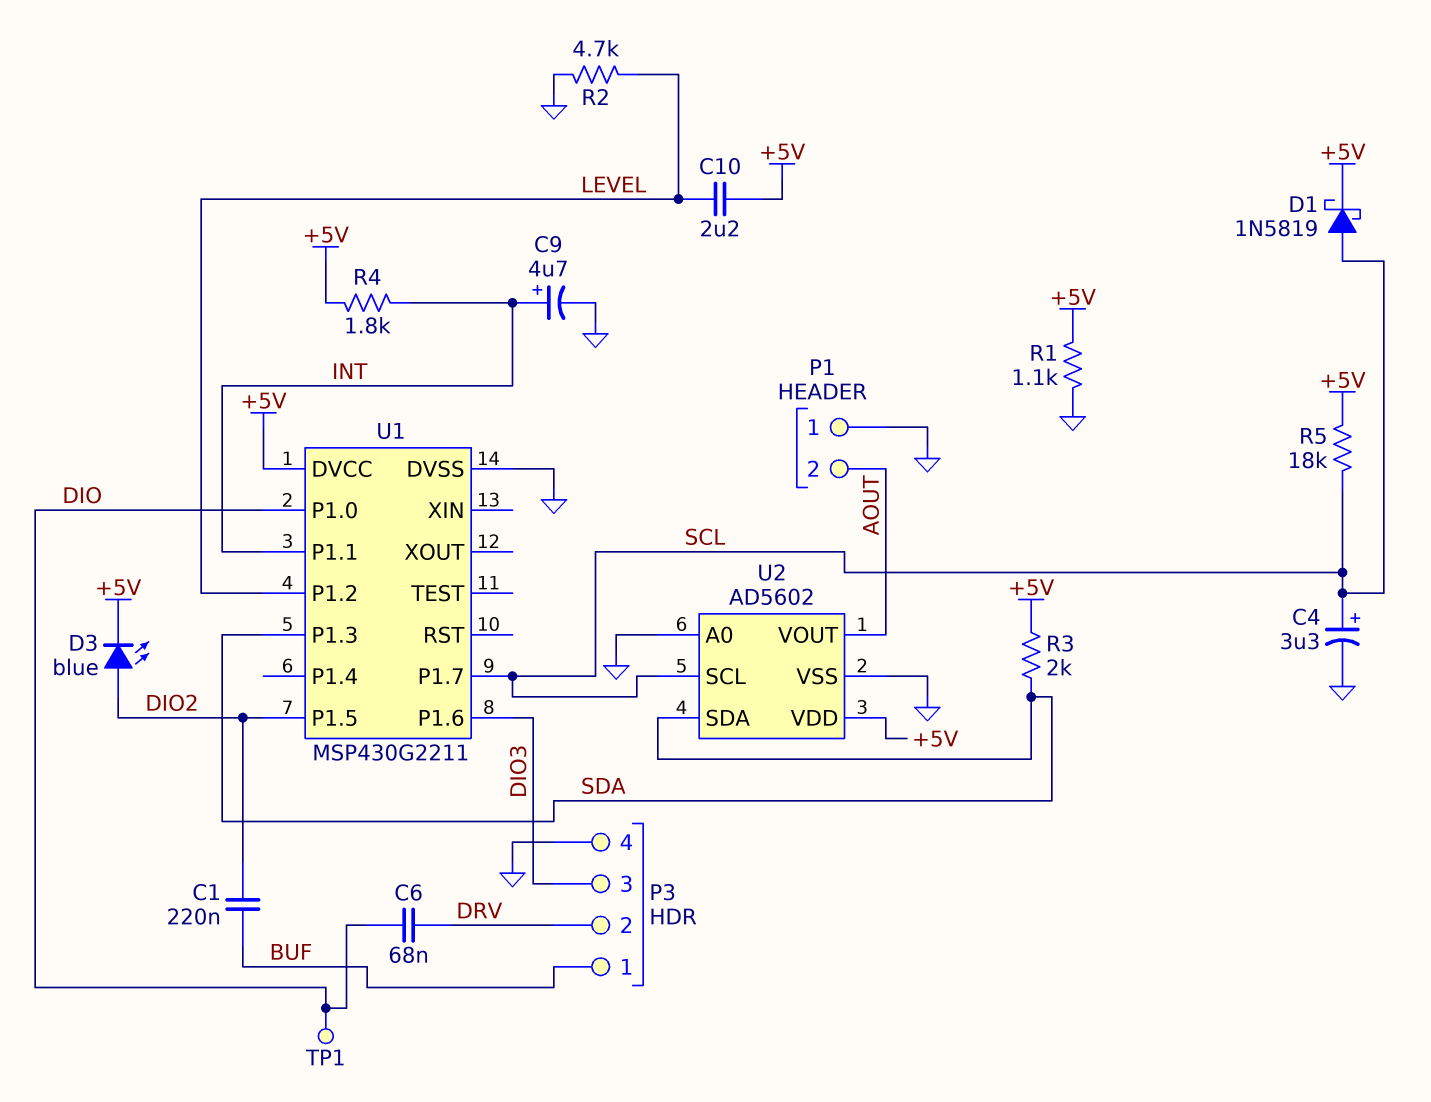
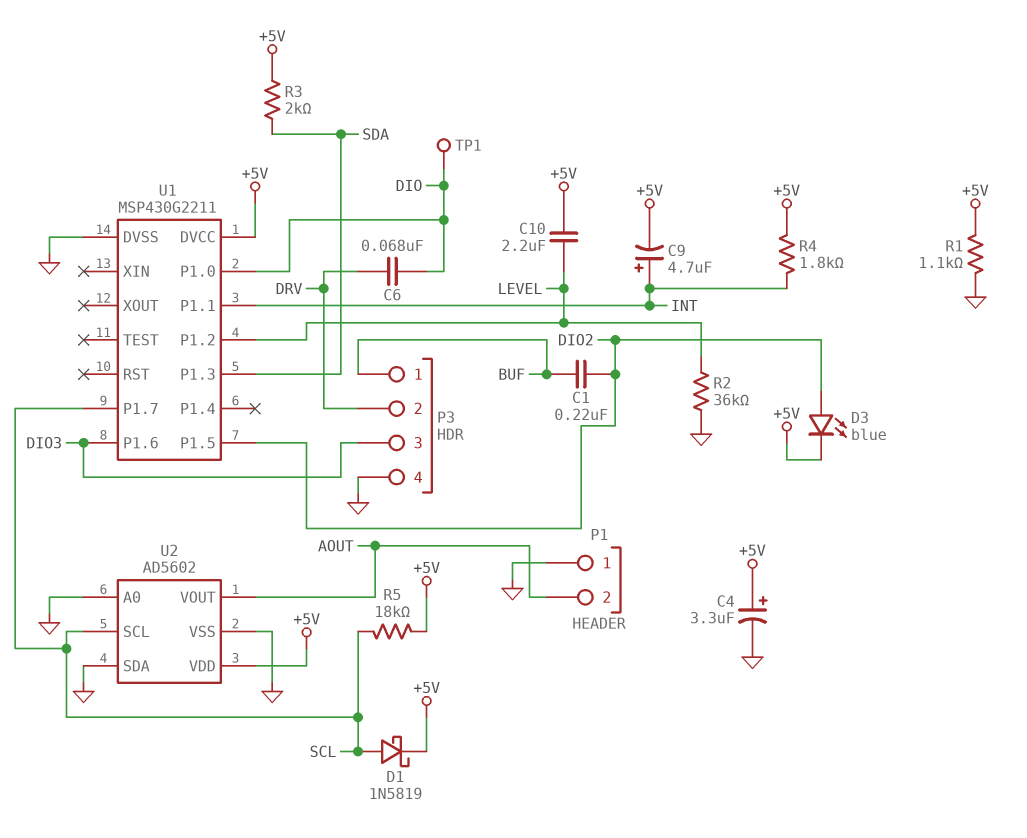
C4: 3.3uF (plus SCL, minus GND) -> 3.3uF (plus +5V, minus GND)
C9: 4.7uF (plus INT, minus GND) -> 4.7uF (plus INT, minus +5V)
R2: 4.7k (GND, LEVEL) -> 36k (GND, LEVEL)
U2 pin SDA: SDA -> GND

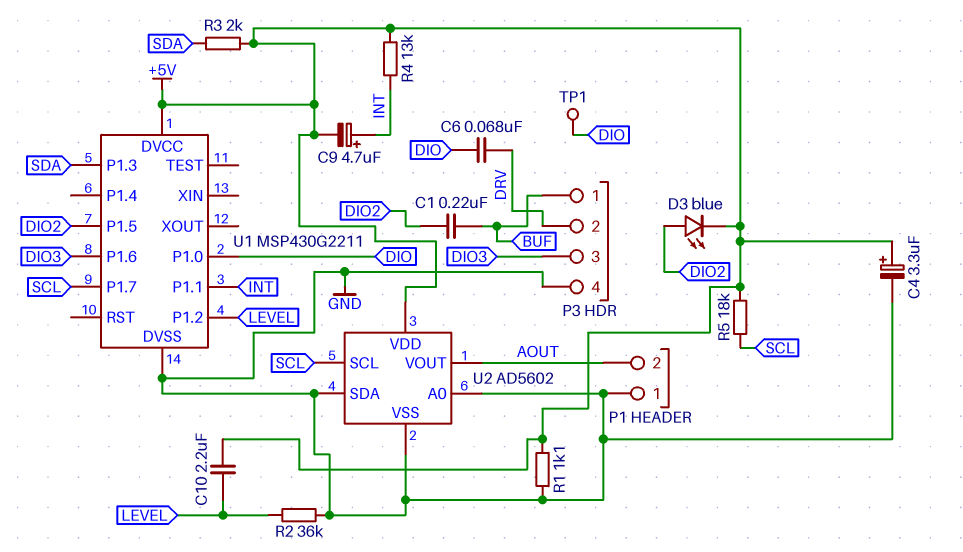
D1: schottky 1N5819 (A SCL, K +5V) -> none
R4: 1.8k (+5V, INT) -> 13k (+5V, INT)

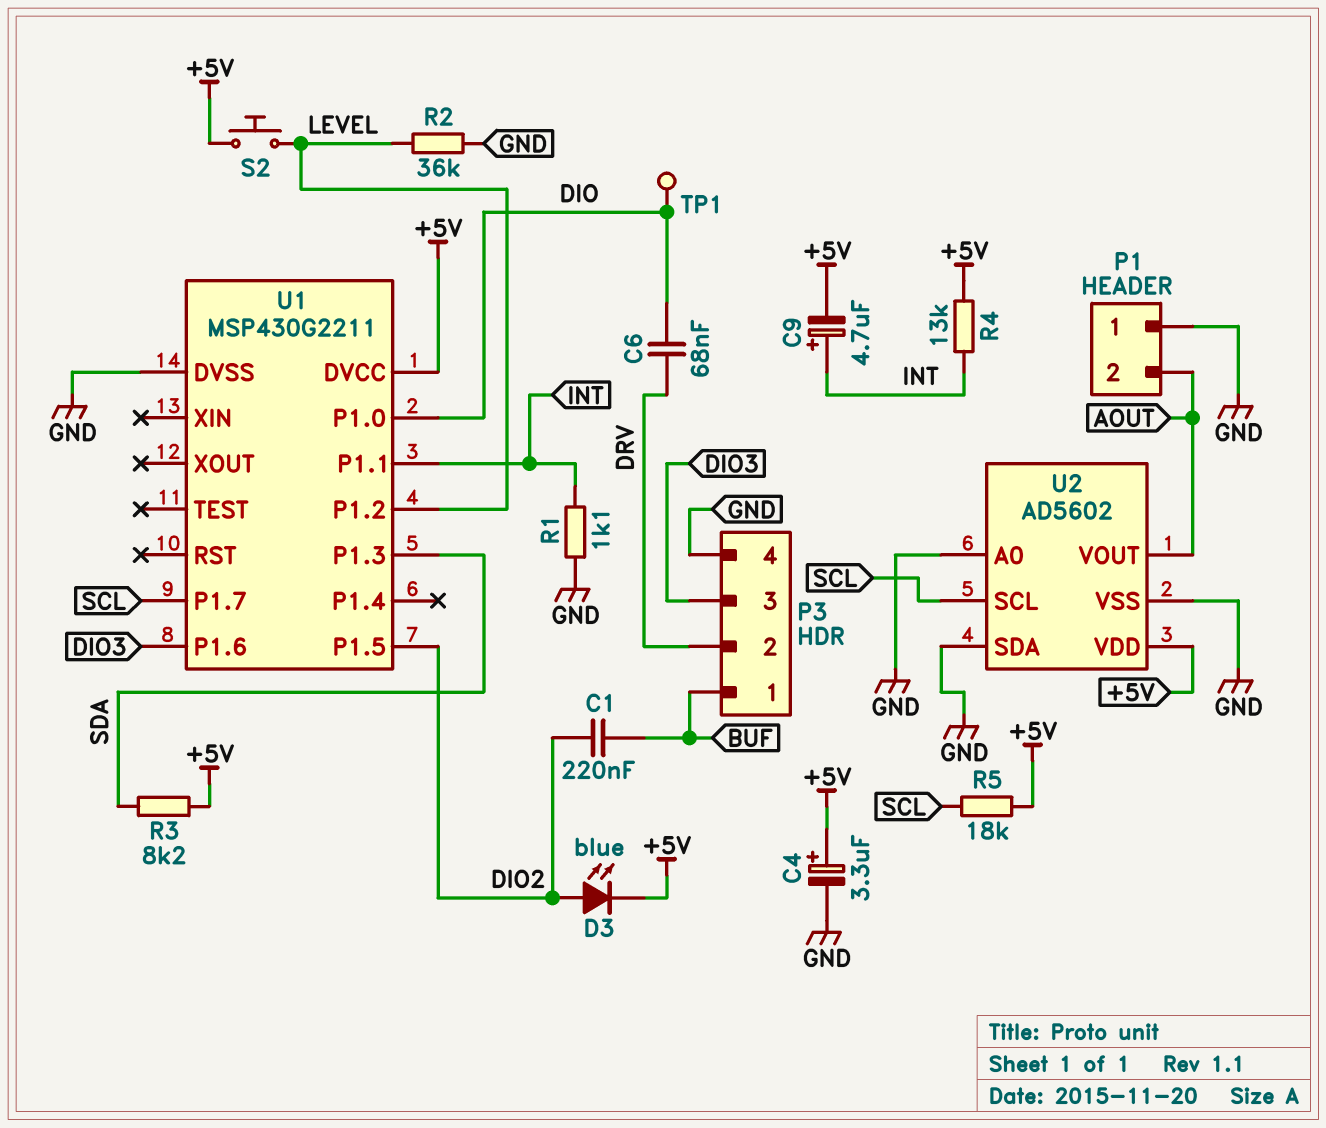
C10: 2.2uF (+5V, LEVEL) -> none
R1: 1.1k (+5V, GND) -> 1.1k (GND, INT)
R3: 2k (+5V, SDA) -> 8.2k (+5V, SDA)
S2: none -> button (+5V, LEVEL)

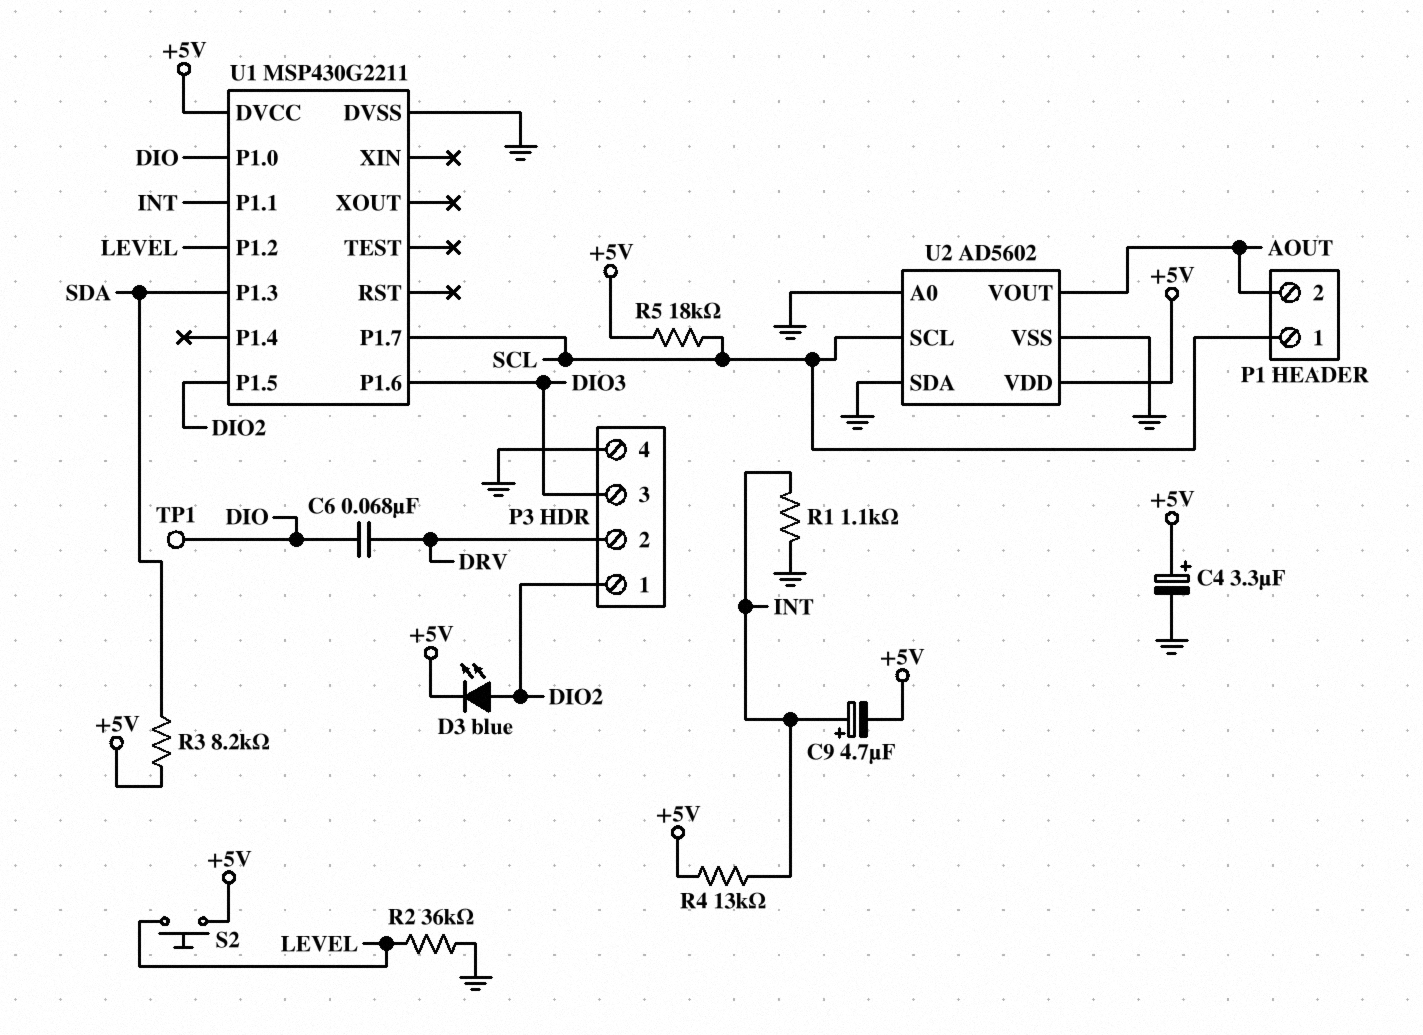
C1: 220nF (BUF, DIO2) -> none
P1 pin 1: GND -> SCL
P3 pin 1: BUF -> DIO2

